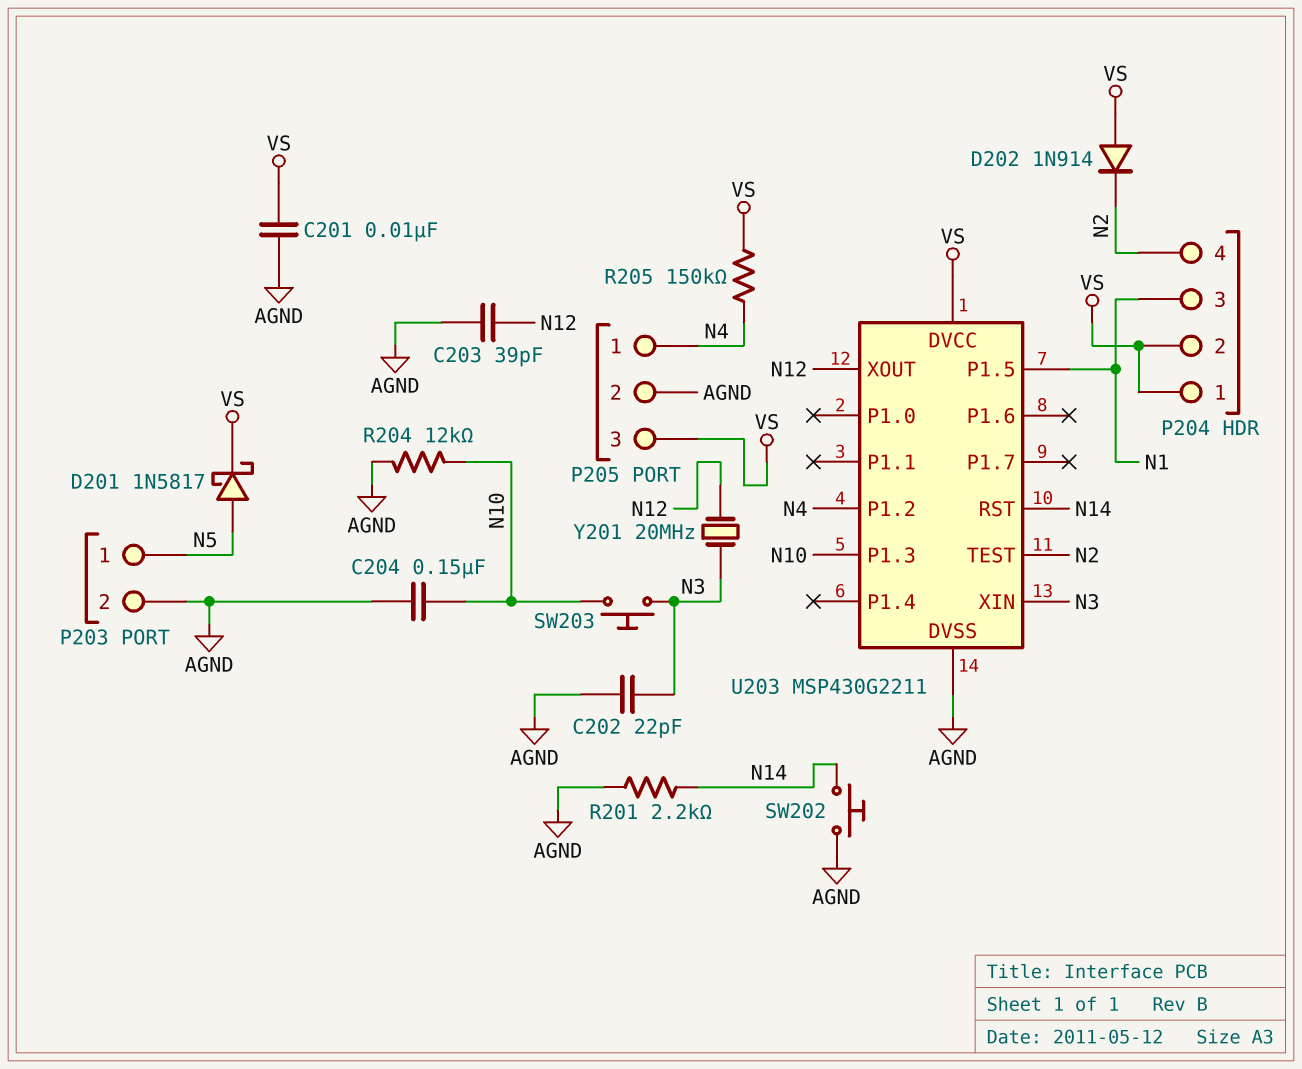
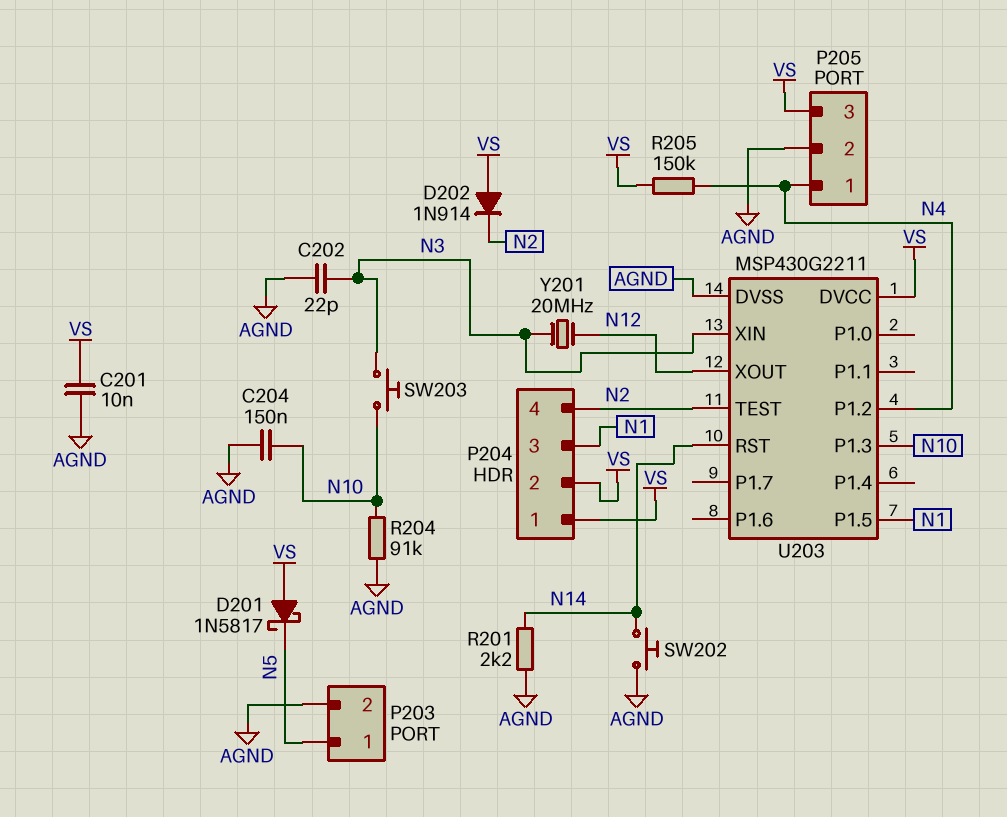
C203: 39pF (AGND, N12) -> none
D201: schottky 1N5817 (A N5, K VS) -> schottky 1N5817 (A VS, K N5)
R204: 12k (AGND, N10) -> 91k (AGND, N10)

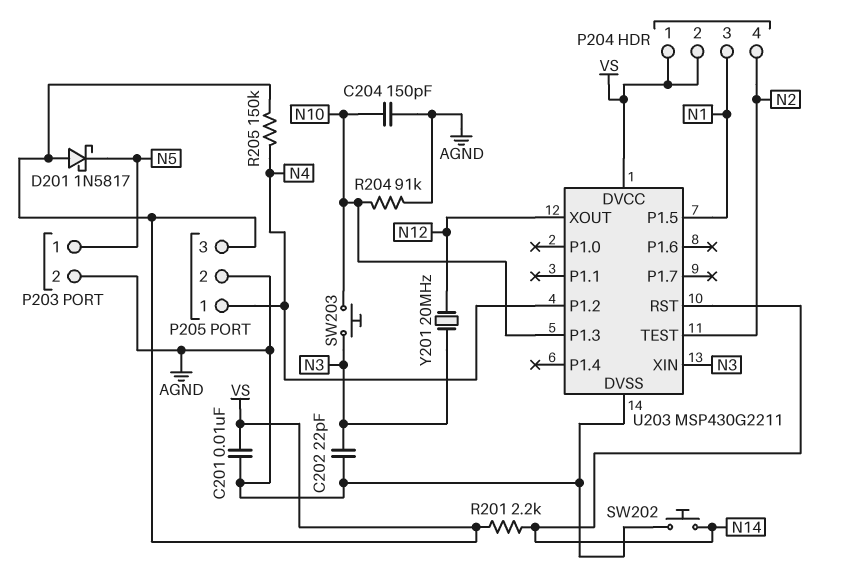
C204: 150nF (AGND, N10) -> 150pF (AGND, N10)
D202: diode 1N914 (A VS, K N2) -> none
R201: 2.2k (AGND, N14) -> 2.2k (N14, VS)

